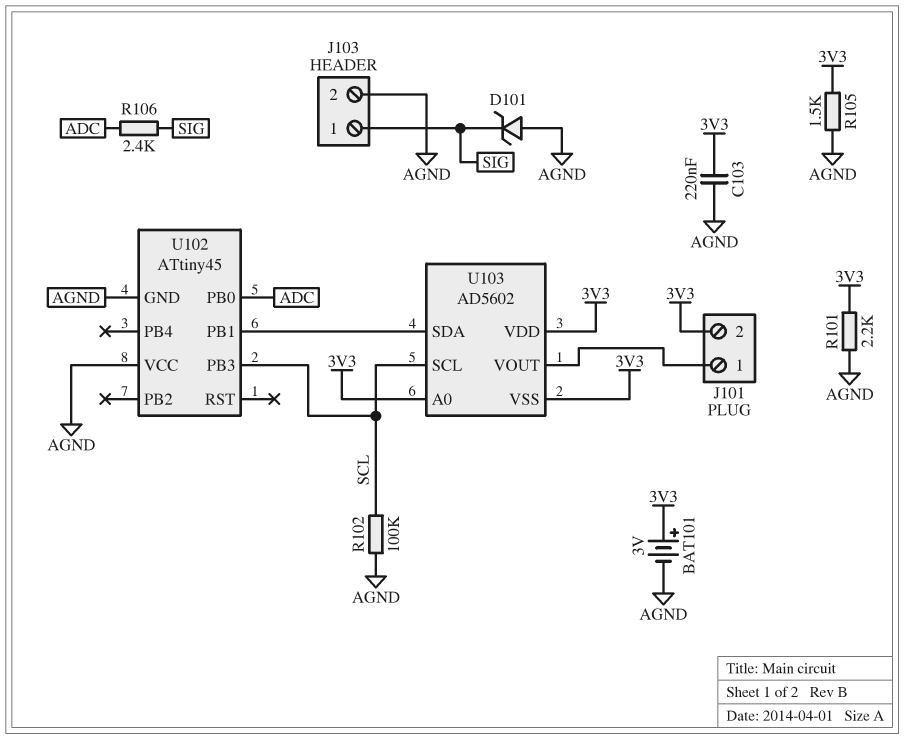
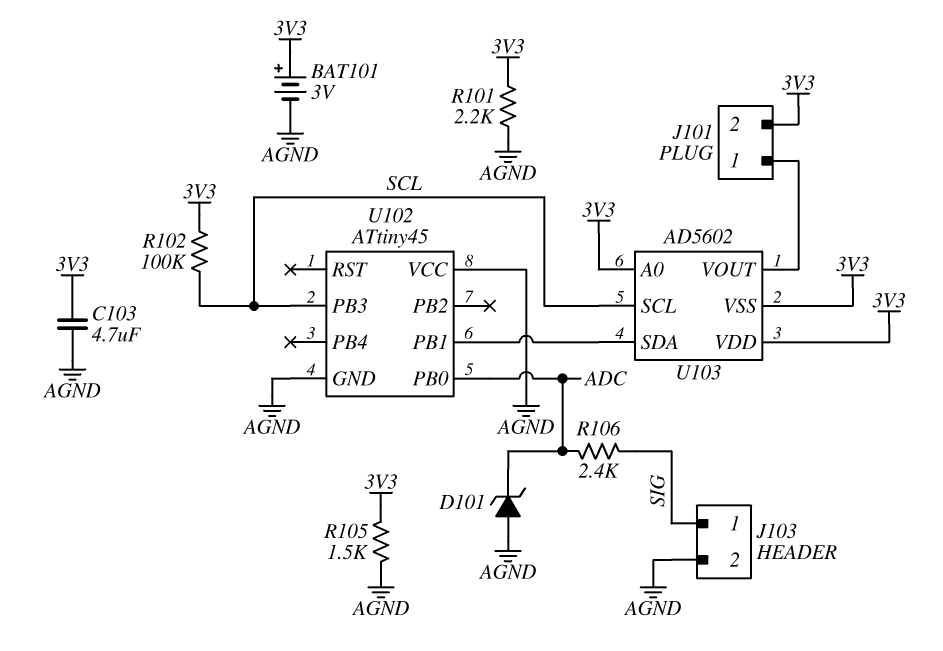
C103: 220nF (3V3, AGND) -> 4.7uF (3V3, AGND)
D101: zener (A AGND, K SIG) -> zener (A AGND, K ADC)
R102: 100k (AGND, SCL) -> 100k (3V3, SCL)

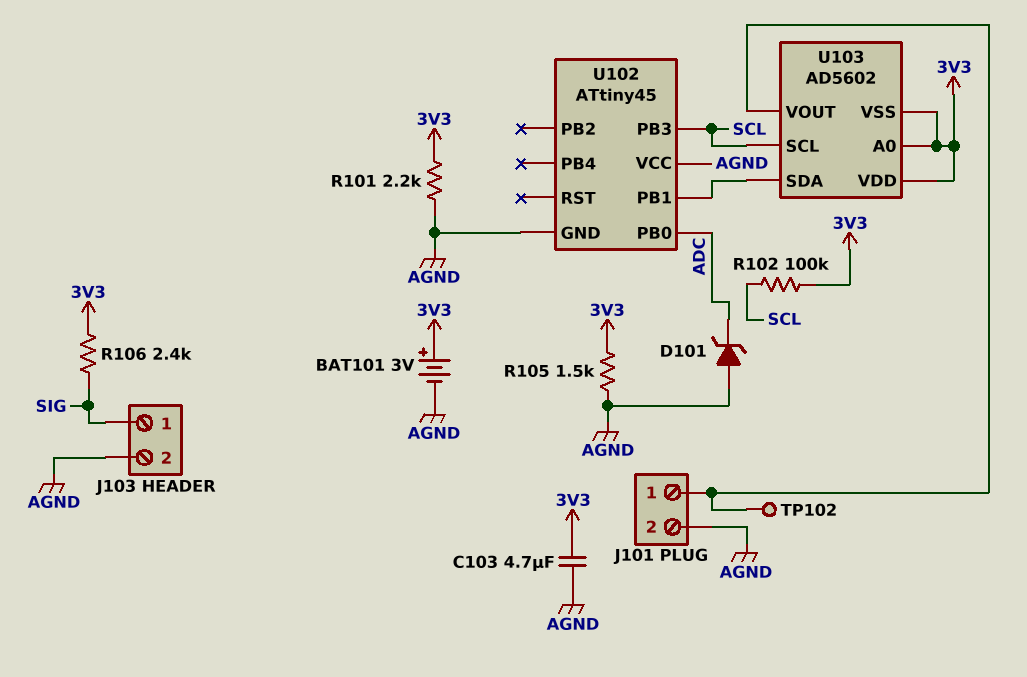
J101 pin 2: 3V3 -> AGND
R106: 2.4k (ADC, SIG) -> 2.4k (3V3, SIG)
TP102: none -> test point (J101/1)

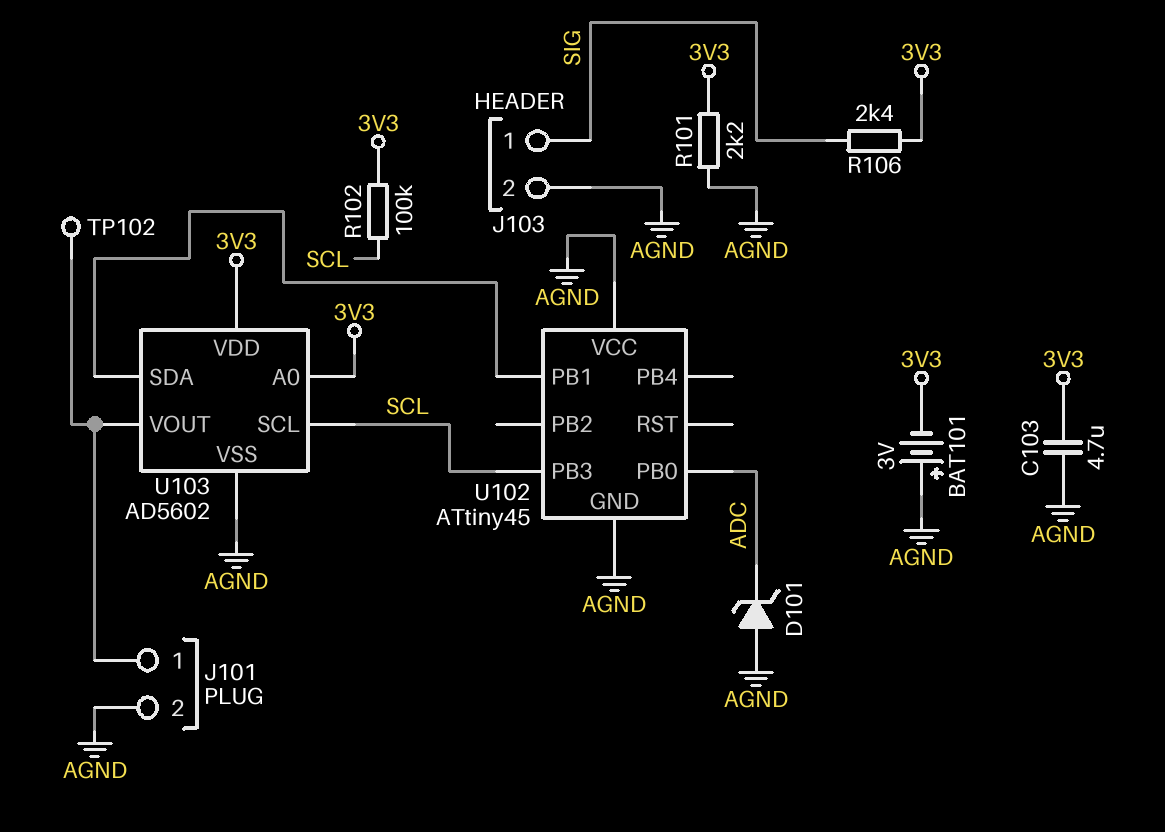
BAT101: 3V (plus 3V3, minus AGND) -> 3V (plus AGND, minus 3V3)
R105: 1.5k (3V3, AGND) -> none
U103 pin VSS: 3V3 -> AGND

